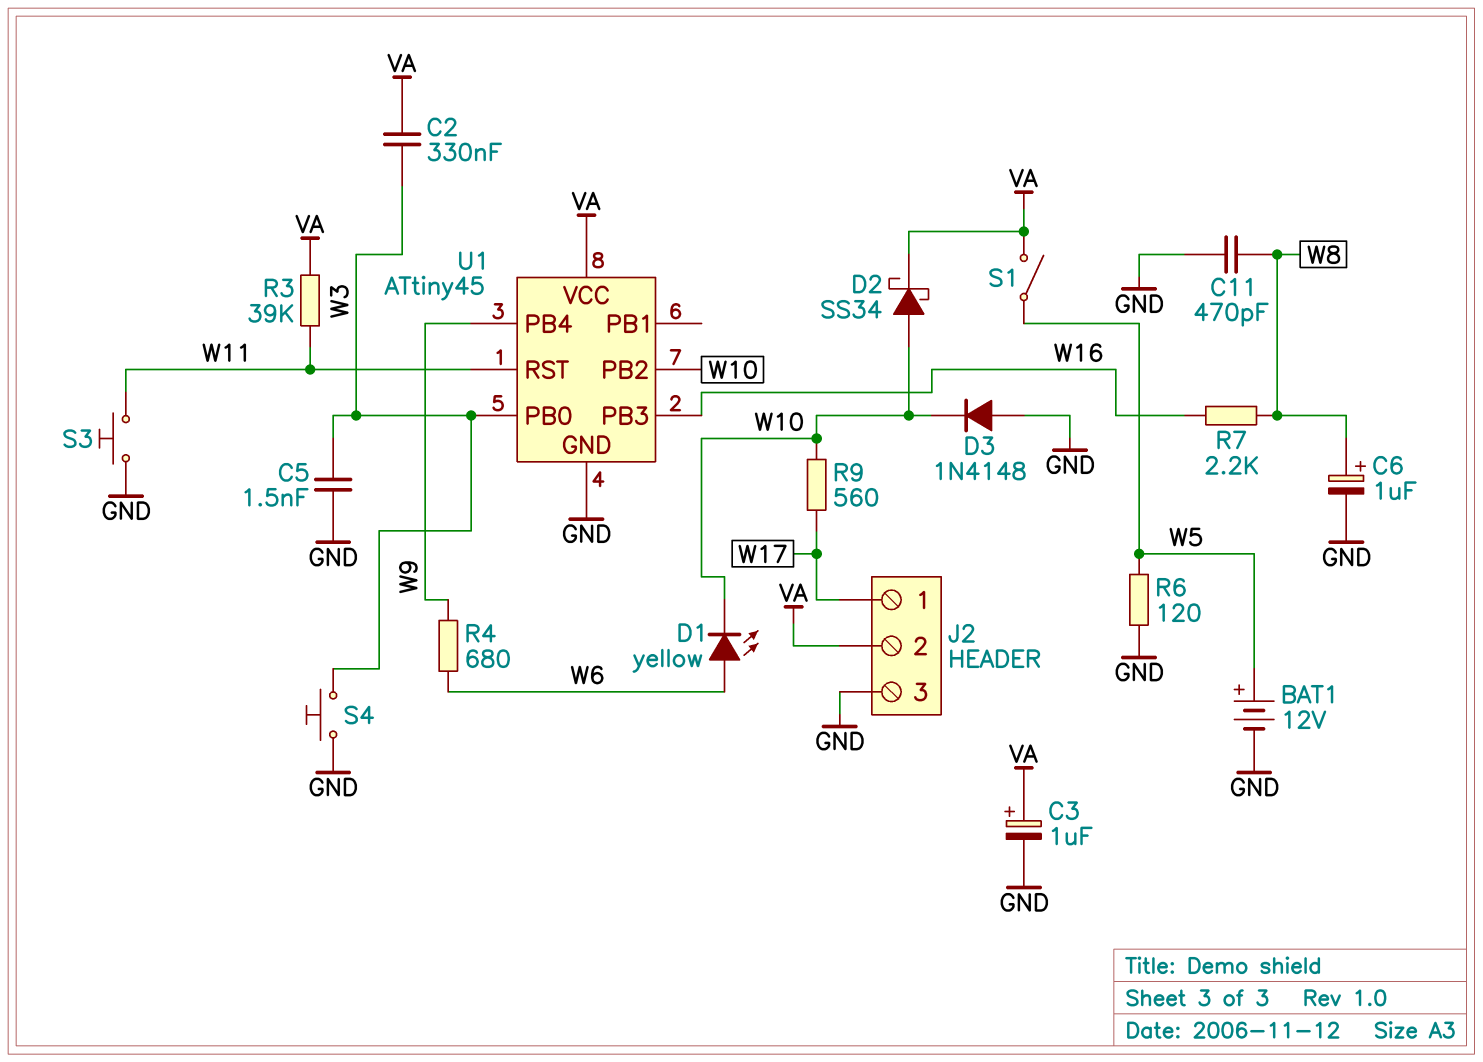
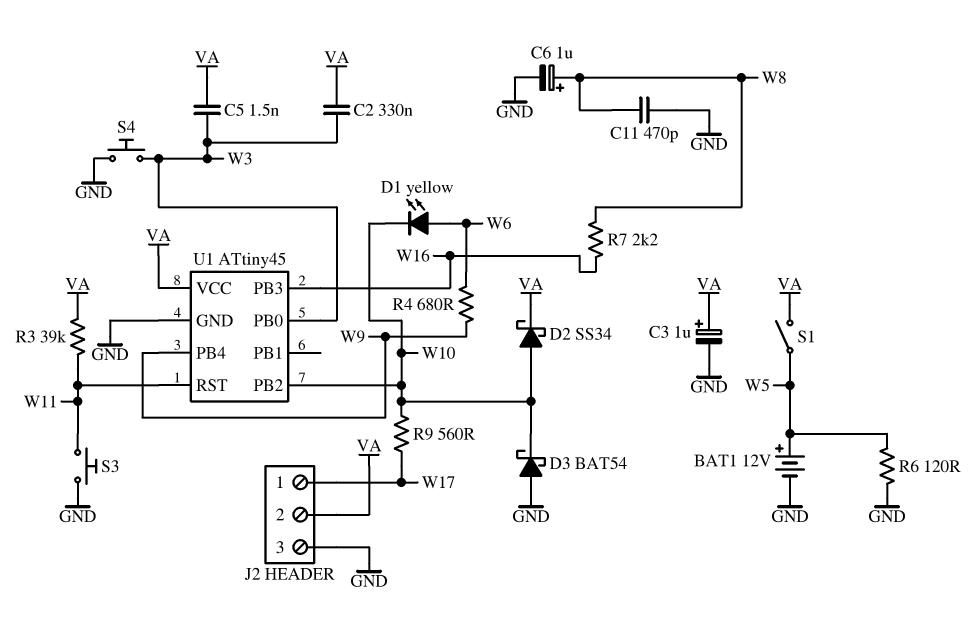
C5: 1.5nF (GND, W3) -> 1.5nF (VA, W3)
D3: diode 1N4148 (A GND, K W10) -> schottky BAT54 (A GND, K W10)

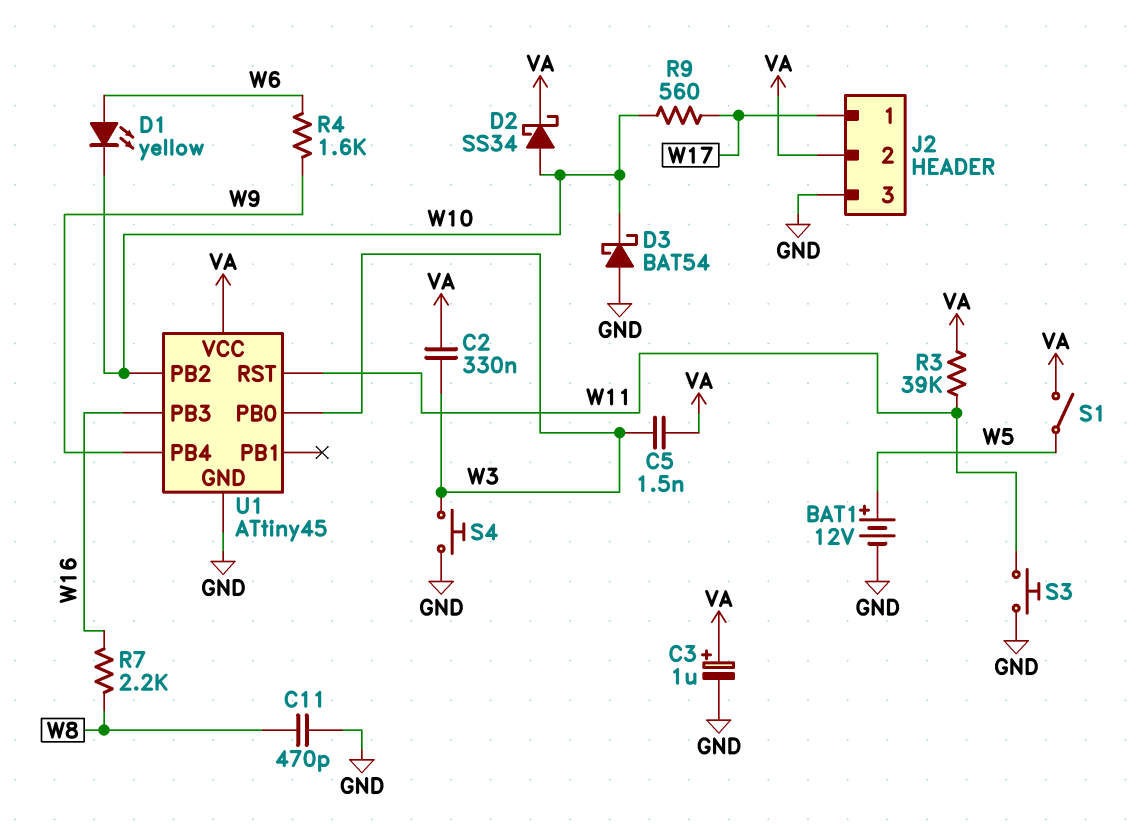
C6: 1uF (plus W8, minus GND) -> none
R4: 680 (W6, W9) -> 1.6k (W6, W9)
R6: 120 (GND, W5) -> none

